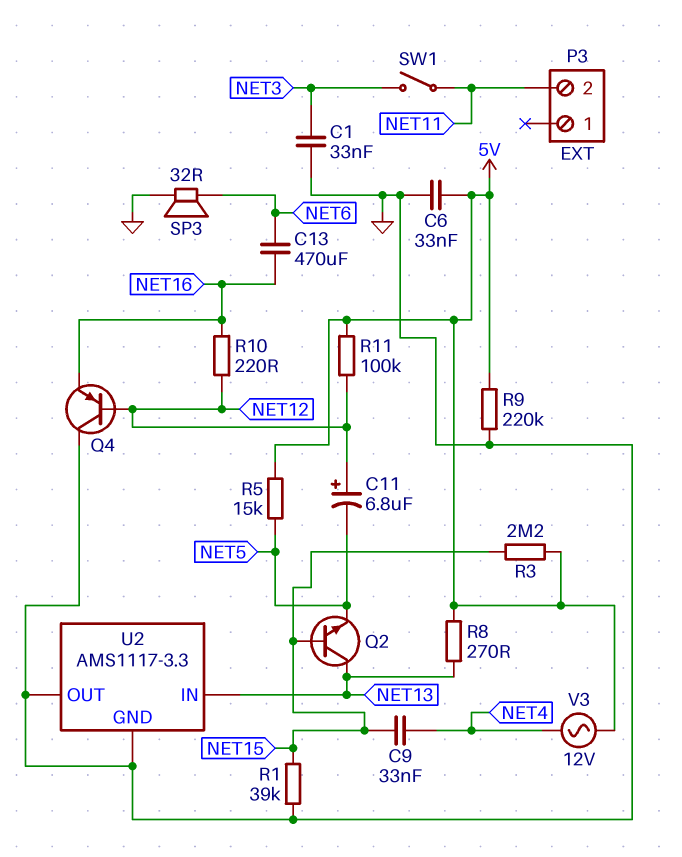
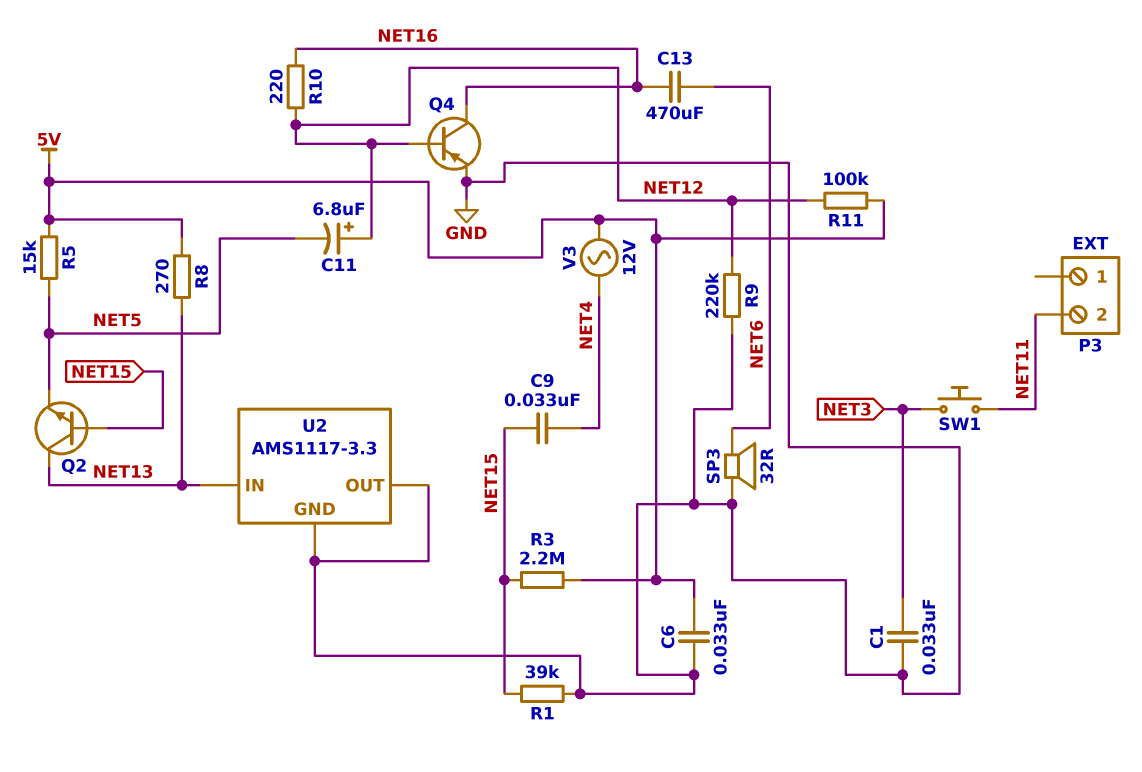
Q4: PNP (B NET12, C GND, E NET16) -> PNP (B NET12, C NET16, E GND)
R9: 220k (5V, GND) -> 220k (GND, NET12)
SW1: switch (NET3, NET11) -> button (NET3, NET11)

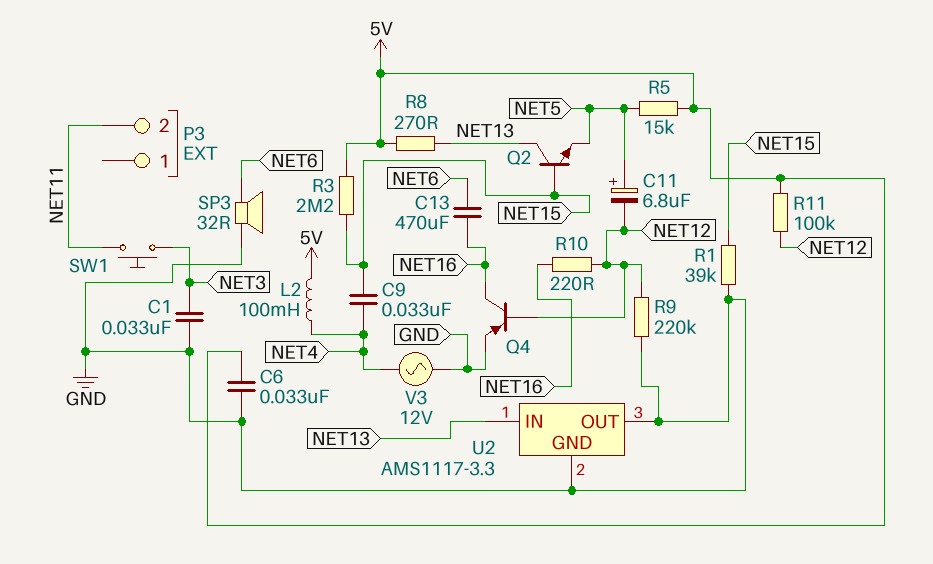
C11: 6.8uF (plus NET12, minus NET5) -> 6.8uF (plus NET5, minus NET12)
L2: none -> 100mH (5V, NET4)
V3: AC 12V (5V, NET4) -> AC 12V (GND, NET4)

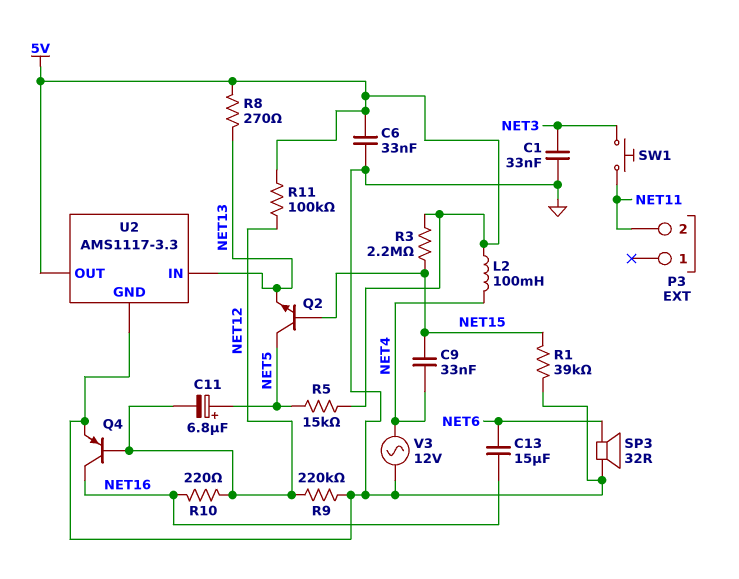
C13: 470uF (NET6, NET16) -> 15uF (NET6, NET16)
Q2: NPN (B NET15, C NET13, E NET5) -> NPN (B NET15, C NET5, E NET13)
U2 pin OUT: GND -> 5V

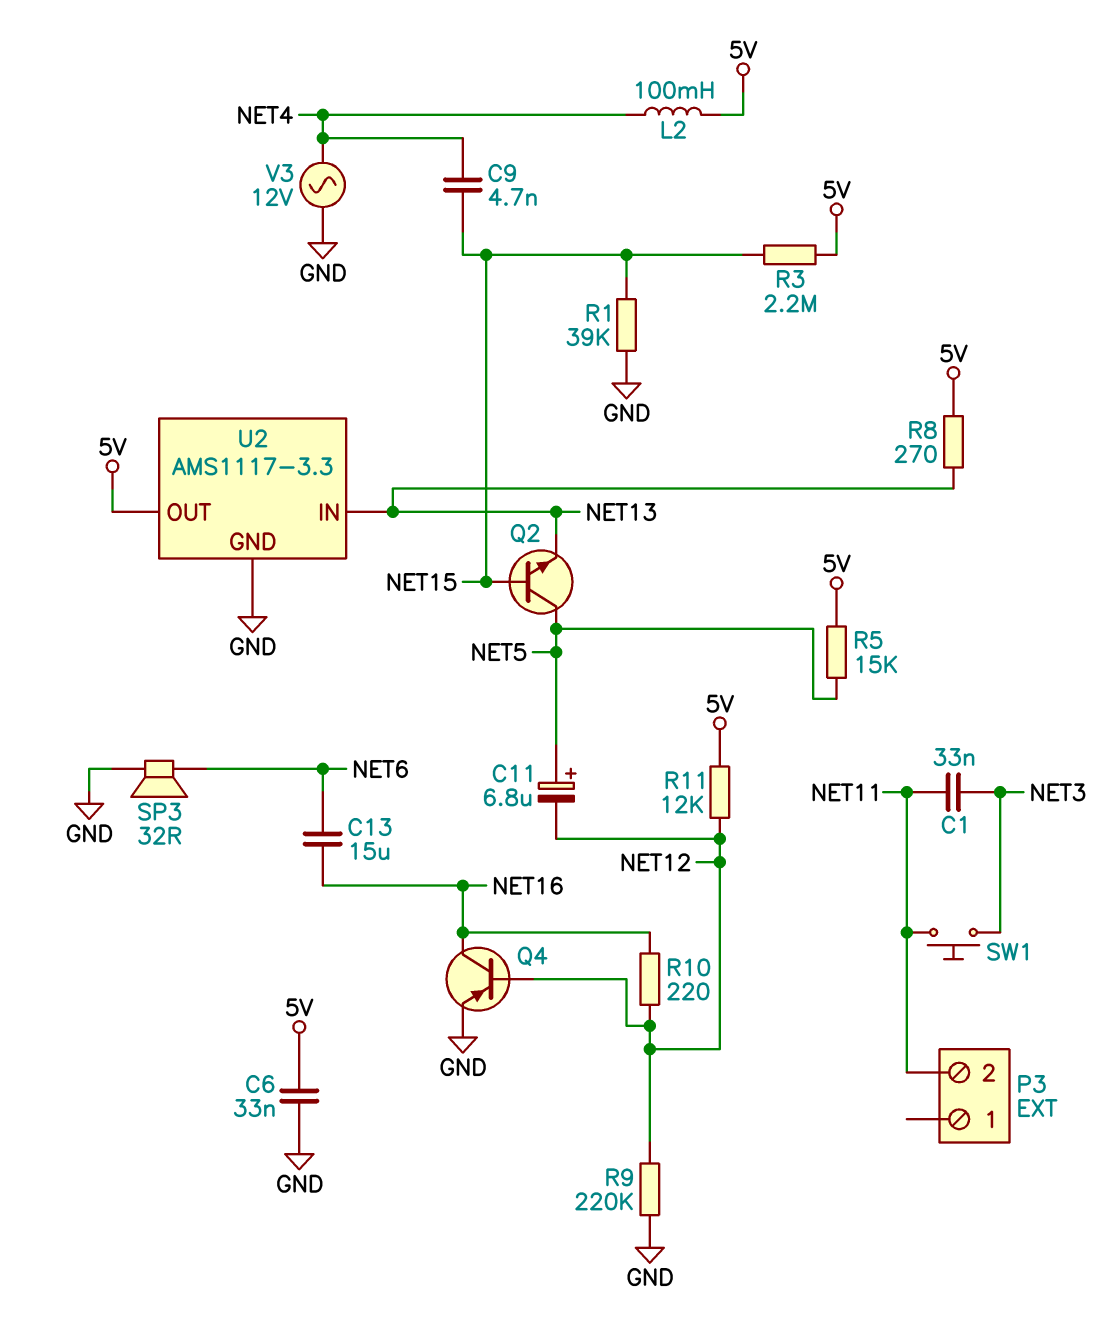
C1: 33nF (GND, NET3) -> 33nF (NET3, NET11)
C9: 33nF (NET4, NET15) -> 4.7nF (NET4, NET15)
R11: 100k (5V, NET12) -> 12k (5V, NET12)

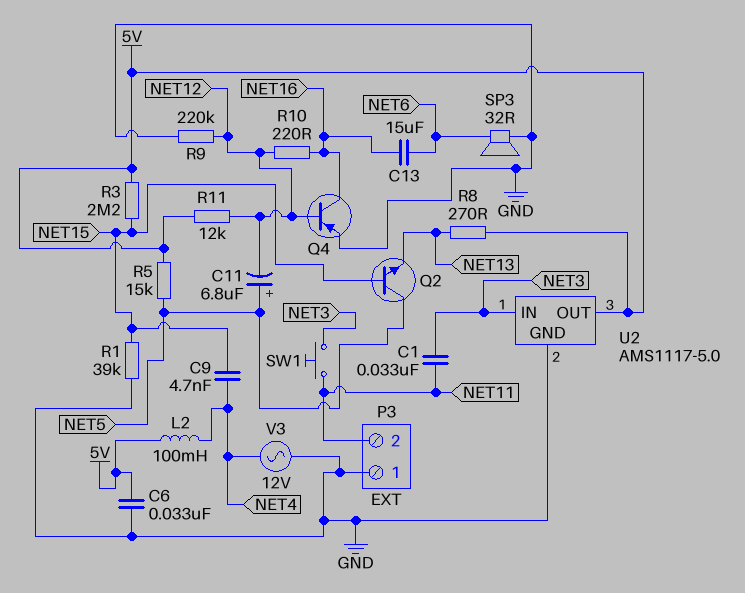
P3 pin 1: none -> GND
U2: AMS1117-3.3 -> AMS1117-5.0
U2 pin IN: NET13 -> NET3

